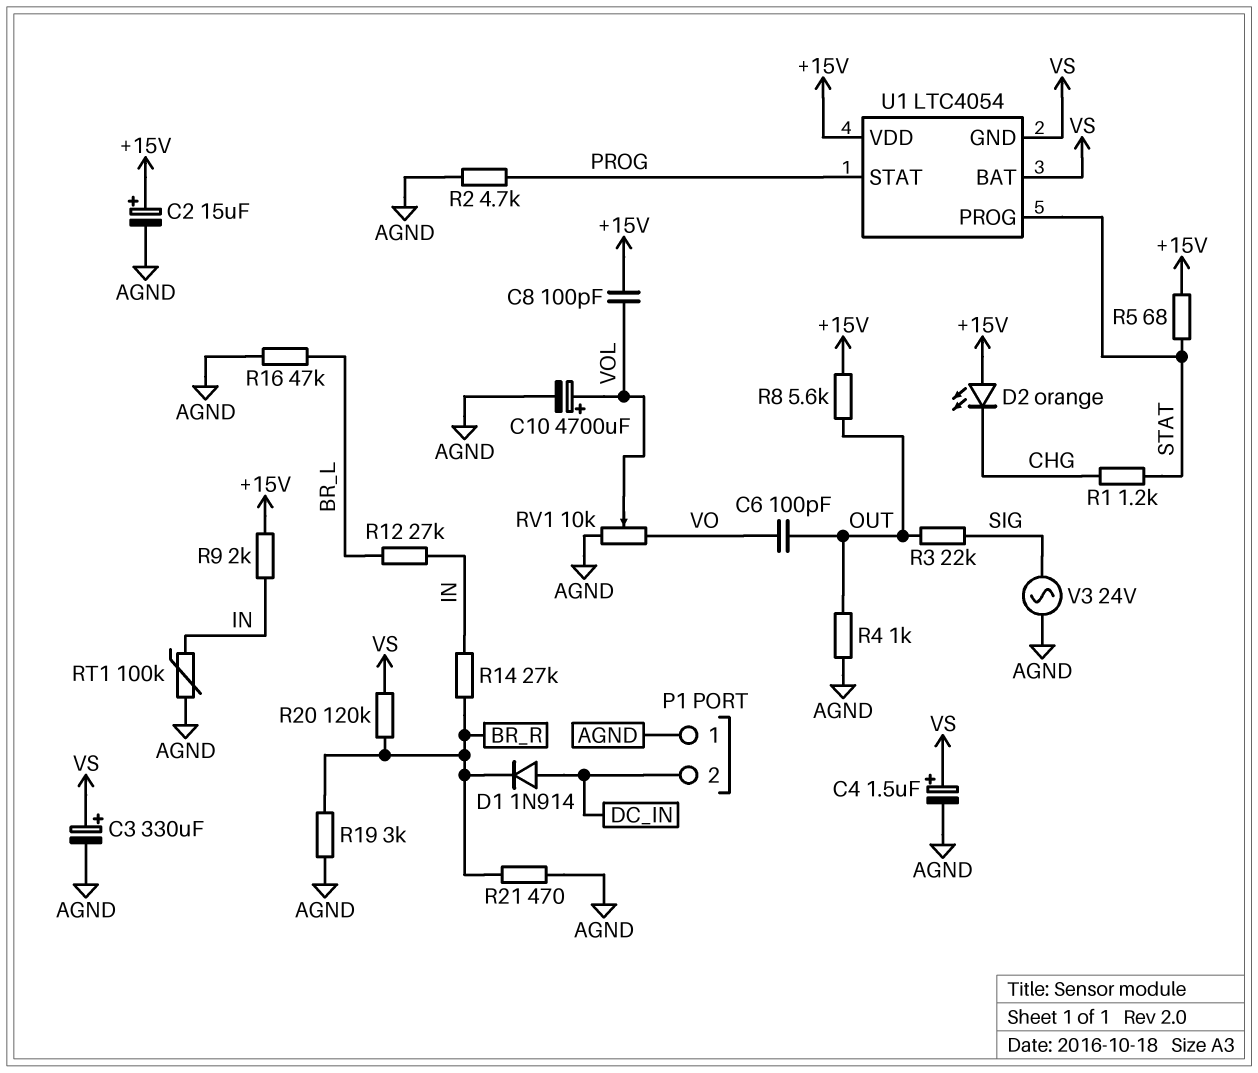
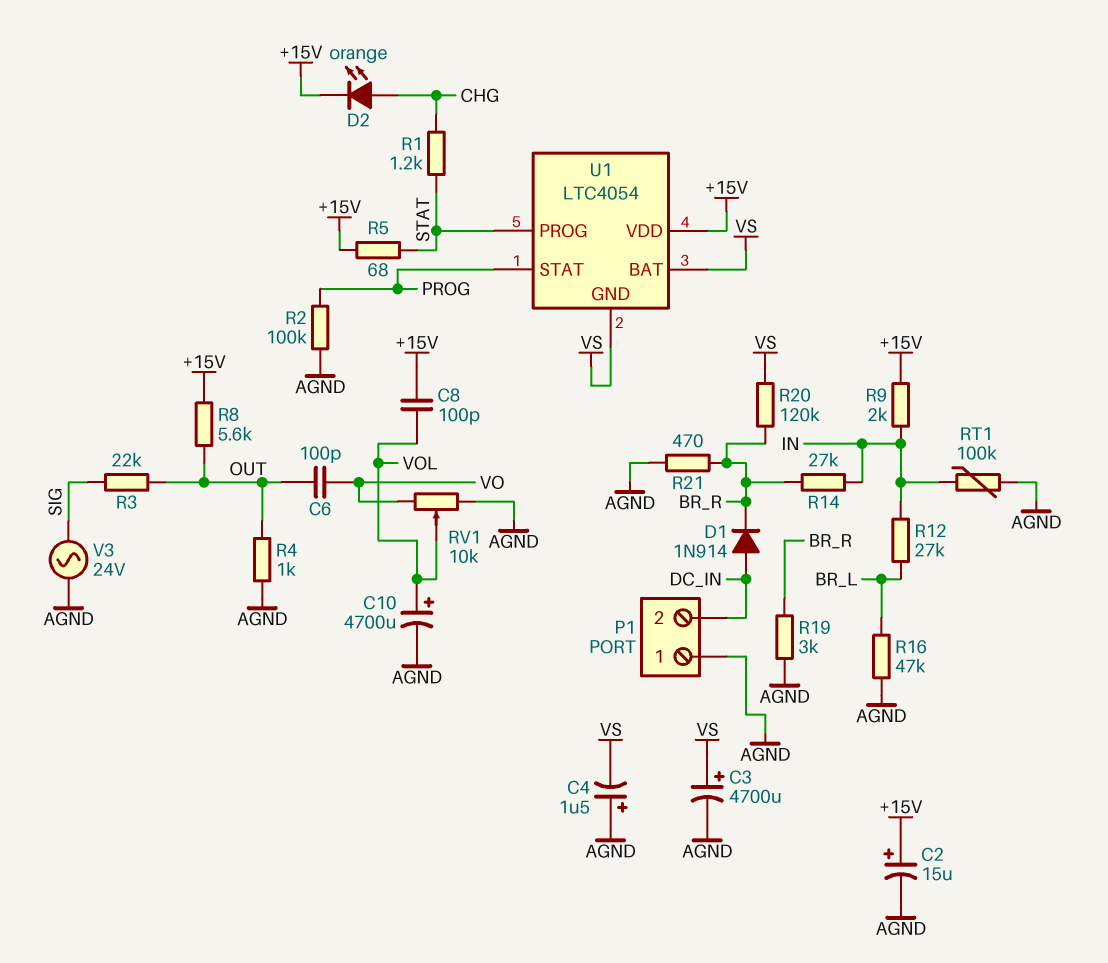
C3: 330uF (plus VS, minus AGND) -> 4700uF (plus VS, minus AGND)
C4: 1.5uF (plus VS, minus AGND) -> 1.5uF (plus AGND, minus VS)
D2: LED orange (A +15V, K CHG) -> LED orange (A CHG, K +15V)
R2: 4.7k (AGND, PROG) -> 100k (AGND, PROG)

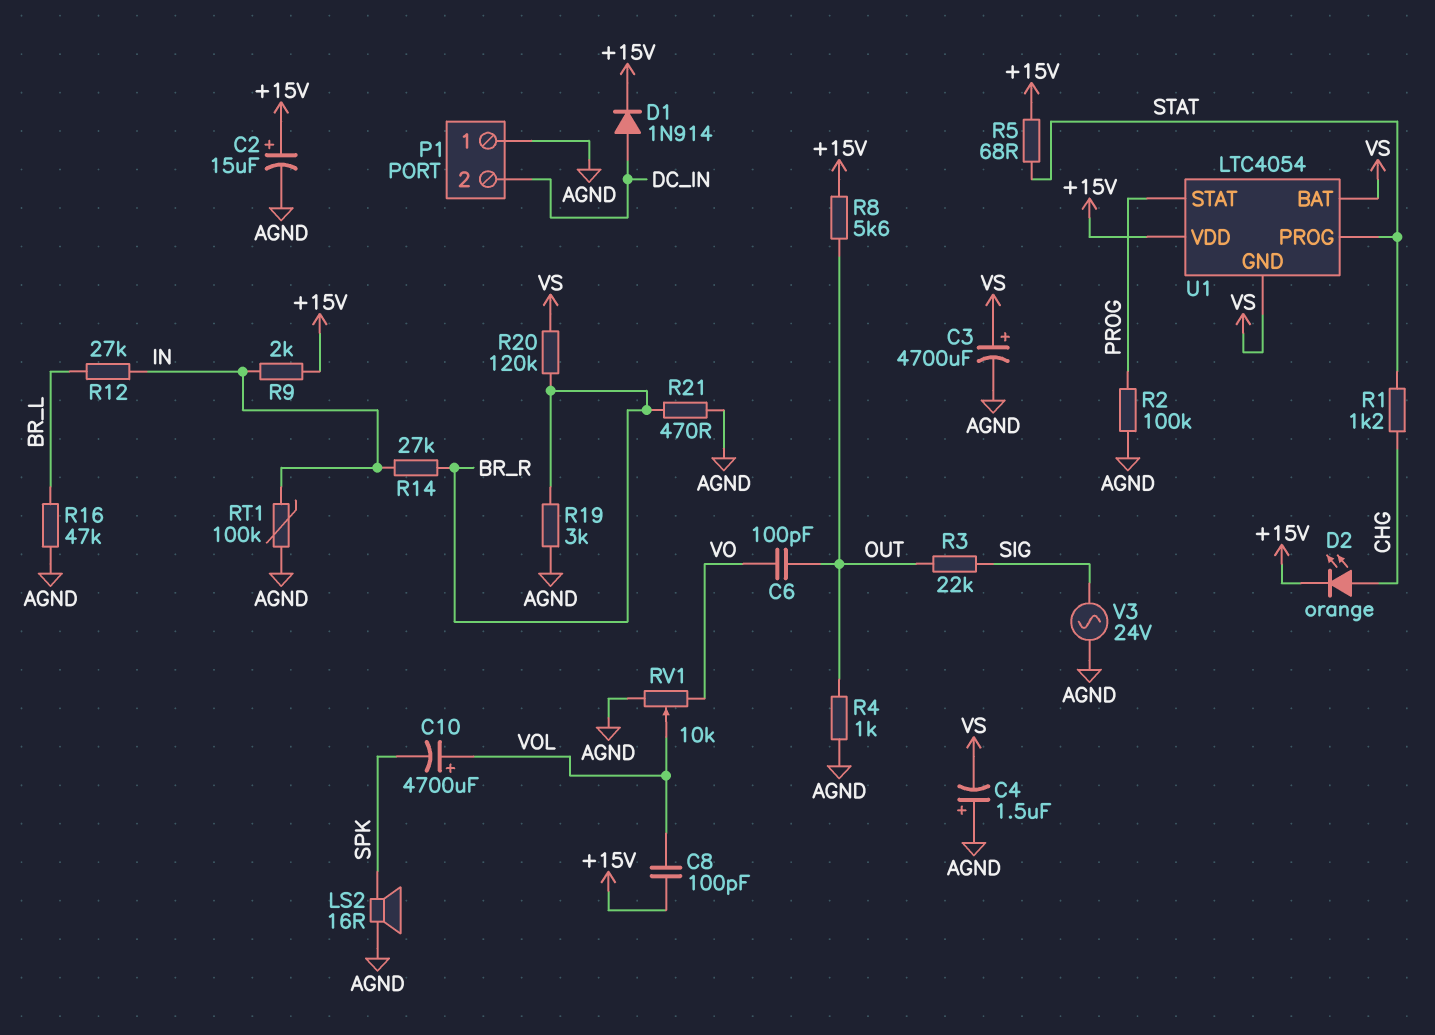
C10: 4700uF (plus VOL, minus AGND) -> 4700uF (plus VOL, minus SPK)
D1: diode 1N914 (A DC_IN, K BR_R) -> diode 1N914 (A DC_IN, K +15V)
LS2: none -> speaker 16R (AGND, SPK)

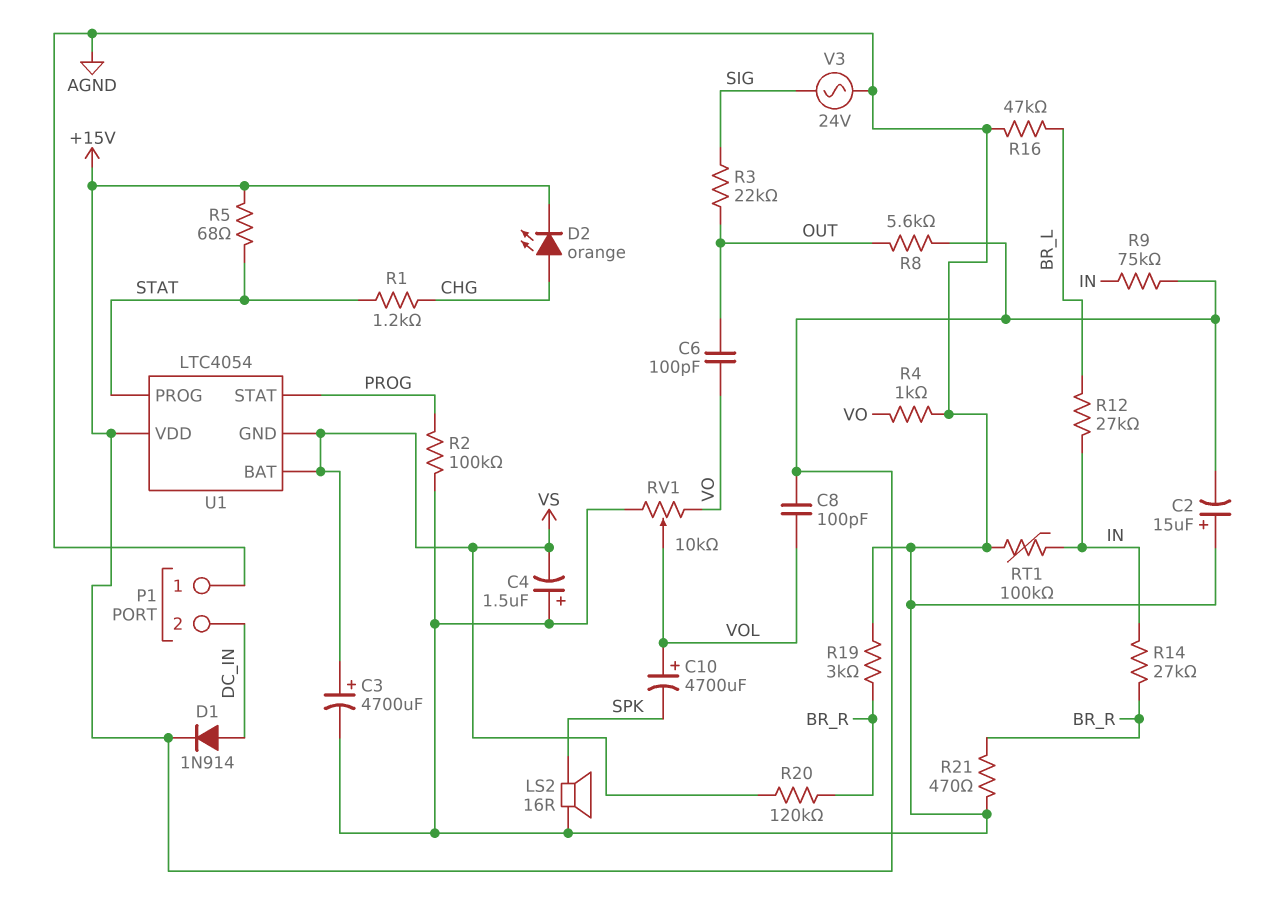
C2: 15uF (plus +15V, minus AGND) -> 15uF (plus AGND, minus +15V)
R4: 1k (AGND, OUT) -> 1k (AGND, VO)
R9: 2k (+15V, IN) -> 75k (+15V, IN)

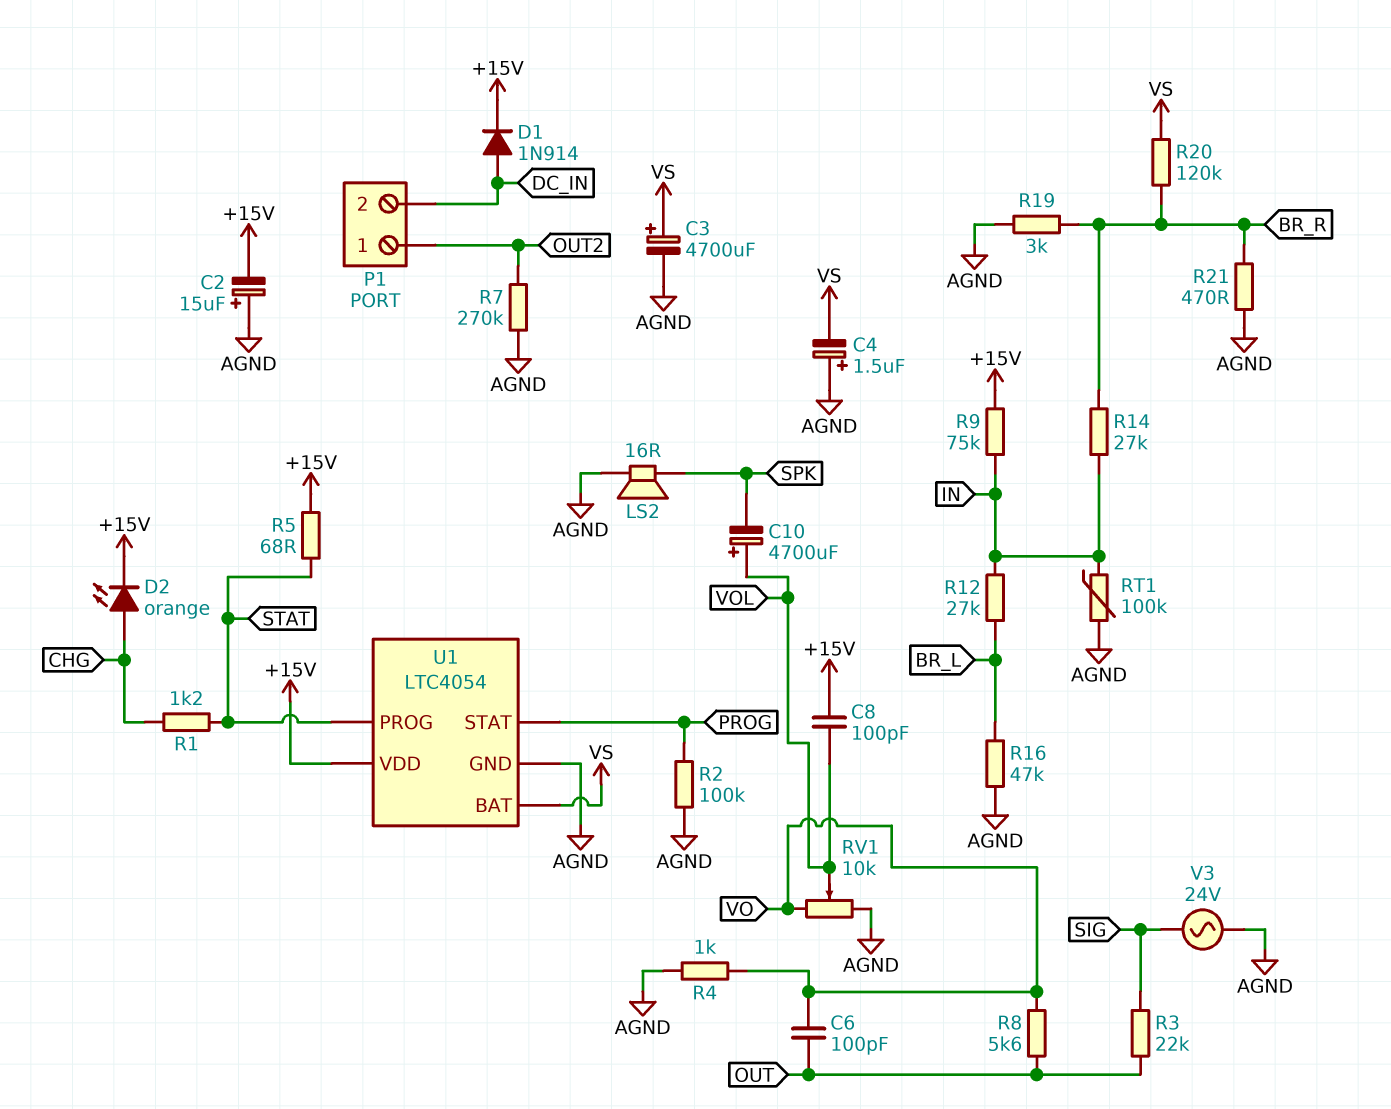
P1 pin 1: AGND -> OUT2
R7: none -> 270k (AGND, OUT2)
R8: 5.6k (+15V, OUT) -> 5.6k (OUT, VO)
U1 pin GND: VS -> AGND

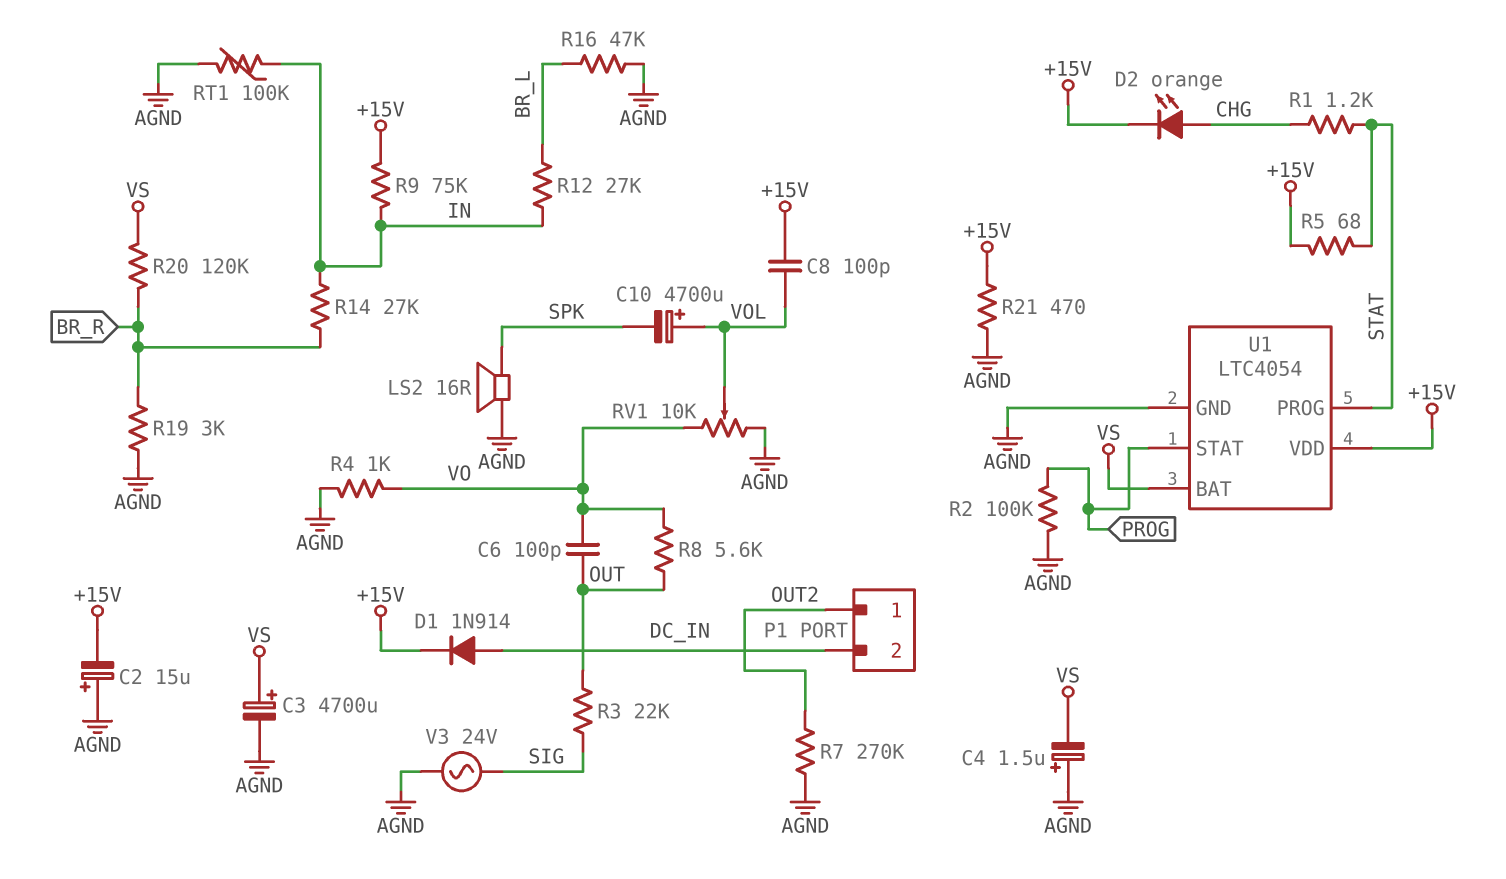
R21: 470 (AGND, BR_R) -> 470 (+15V, AGND)

